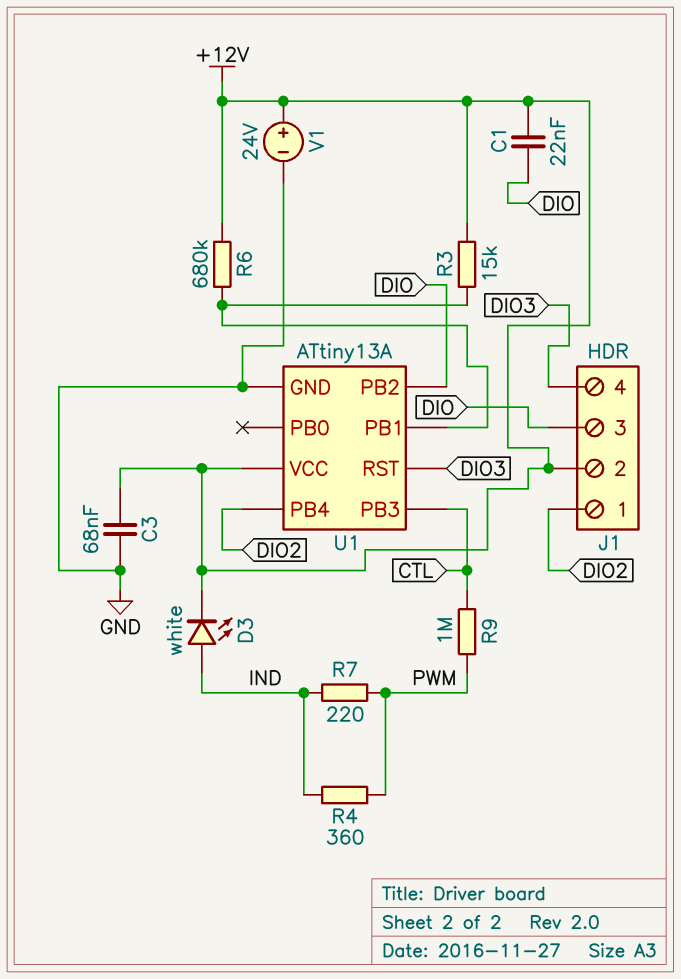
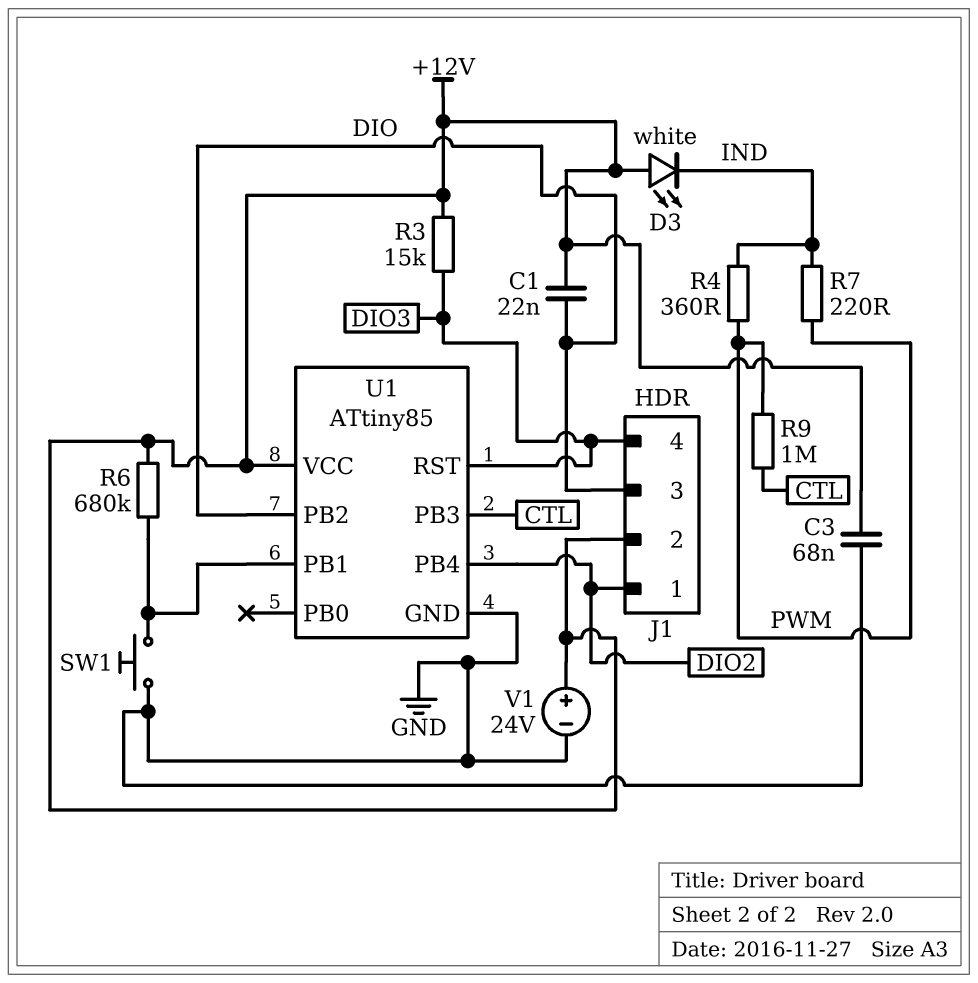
D3: LED white (A IND, K +12V) -> LED white (A +12V, K IND)
R3: 15k (+12V, U1/PB1) -> 15k (+12V, DIO3)
SW1: none -> button (GND, U1/PB1)
U1: ATtiny13A -> ATtiny85

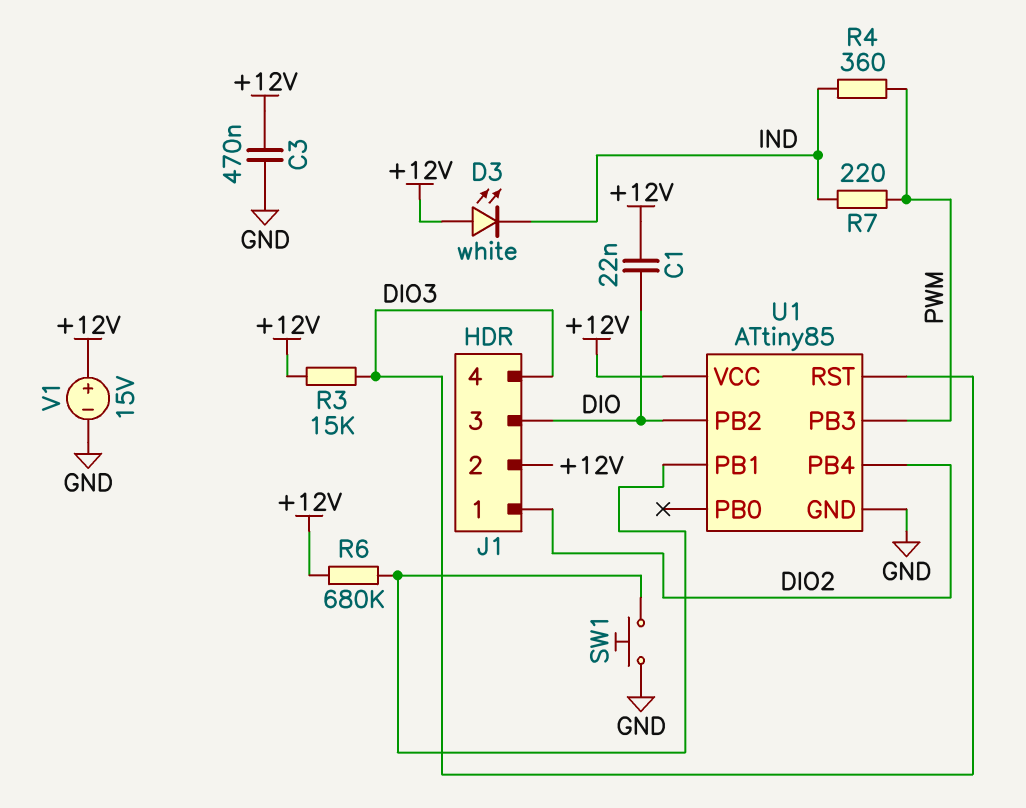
C3: 68nF (+12V, GND) -> 470nF (+12V, GND)
R9: 1M (CTL, PWM) -> none
U1 pin PB3: CTL -> PWM
V1: 24V (plus +12V, minus GND) -> 15V (plus +12V, minus GND)

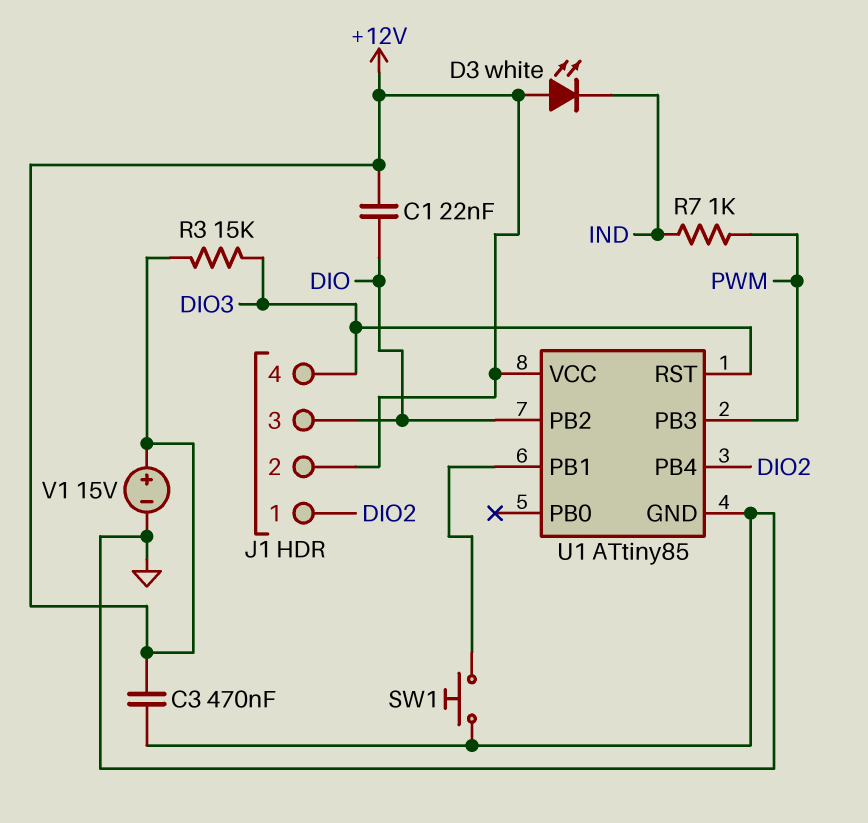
R4: 360 (IND, PWM) -> none
R6: 680k (+12V, U1/PB1) -> none
R7: 220 (IND, PWM) -> 1k (IND, PWM)

